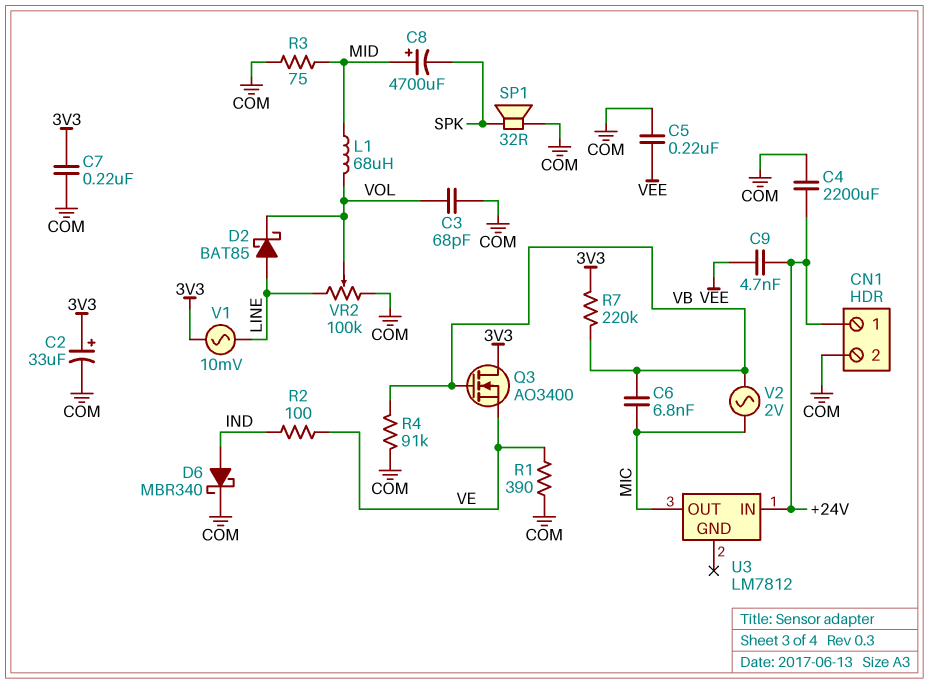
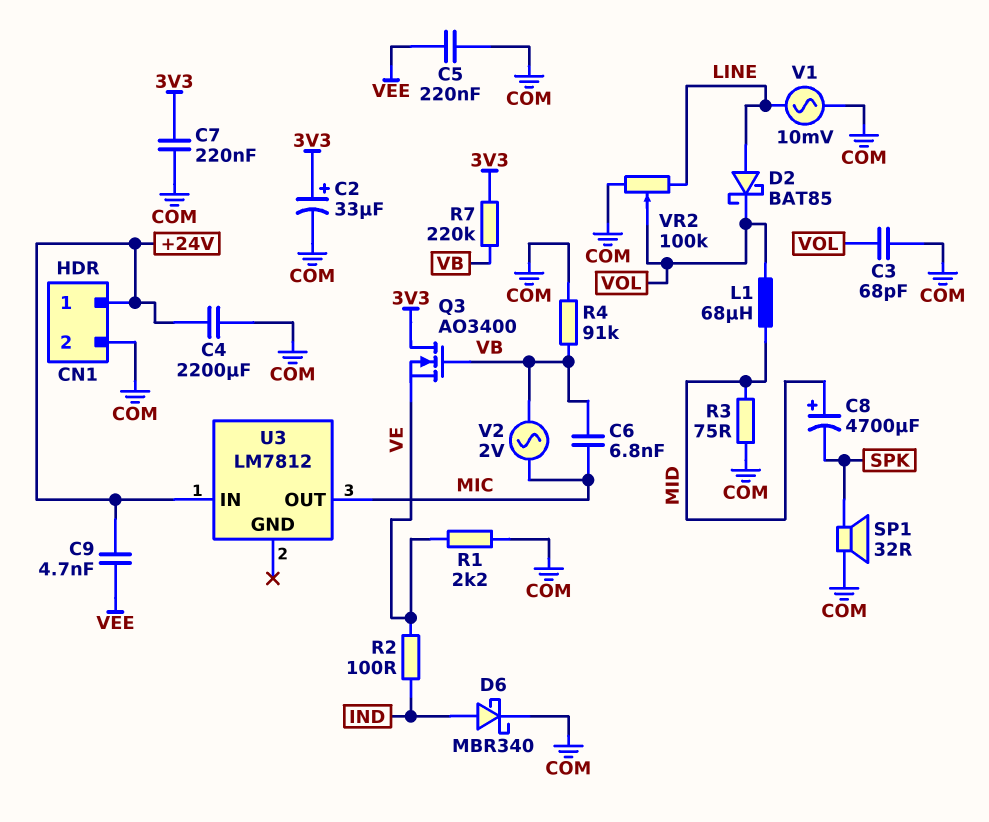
R1: 390 (COM, VE) -> 2.2k (COM, VE)
V1: AC 10mV (3V3, LINE) -> AC 10mV (COM, LINE)

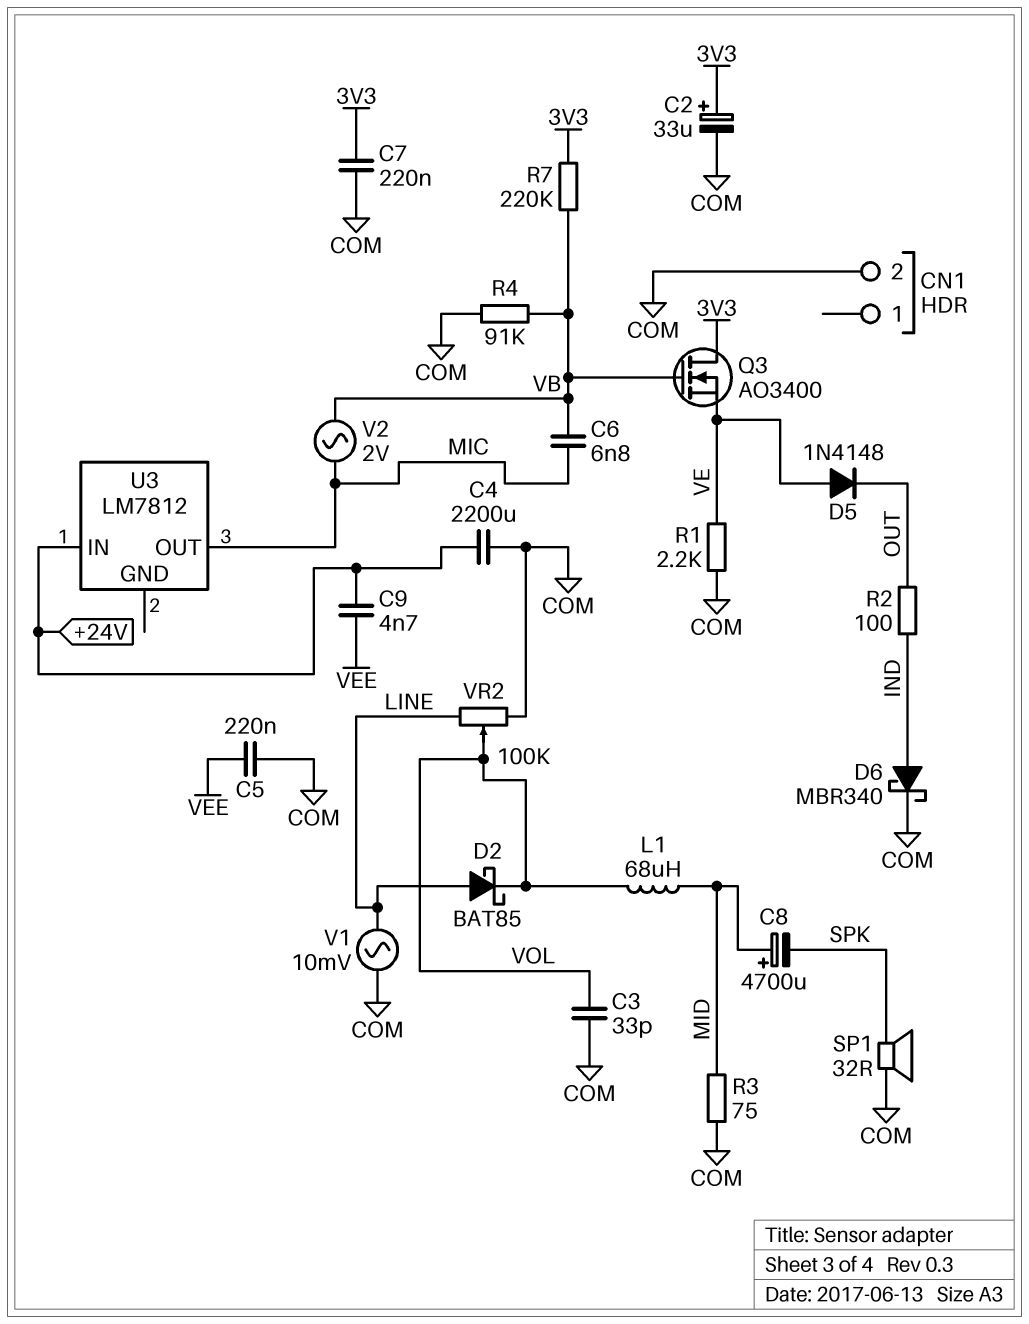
C3: 68pF (COM, VOL) -> 33pF (COM, VOL)
CN1 pin 1: +24V -> none
D5: none -> diode 1N4148 (A VE, K OUT)
R2: 100 (IND, VE) -> 100 (IND, OUT)

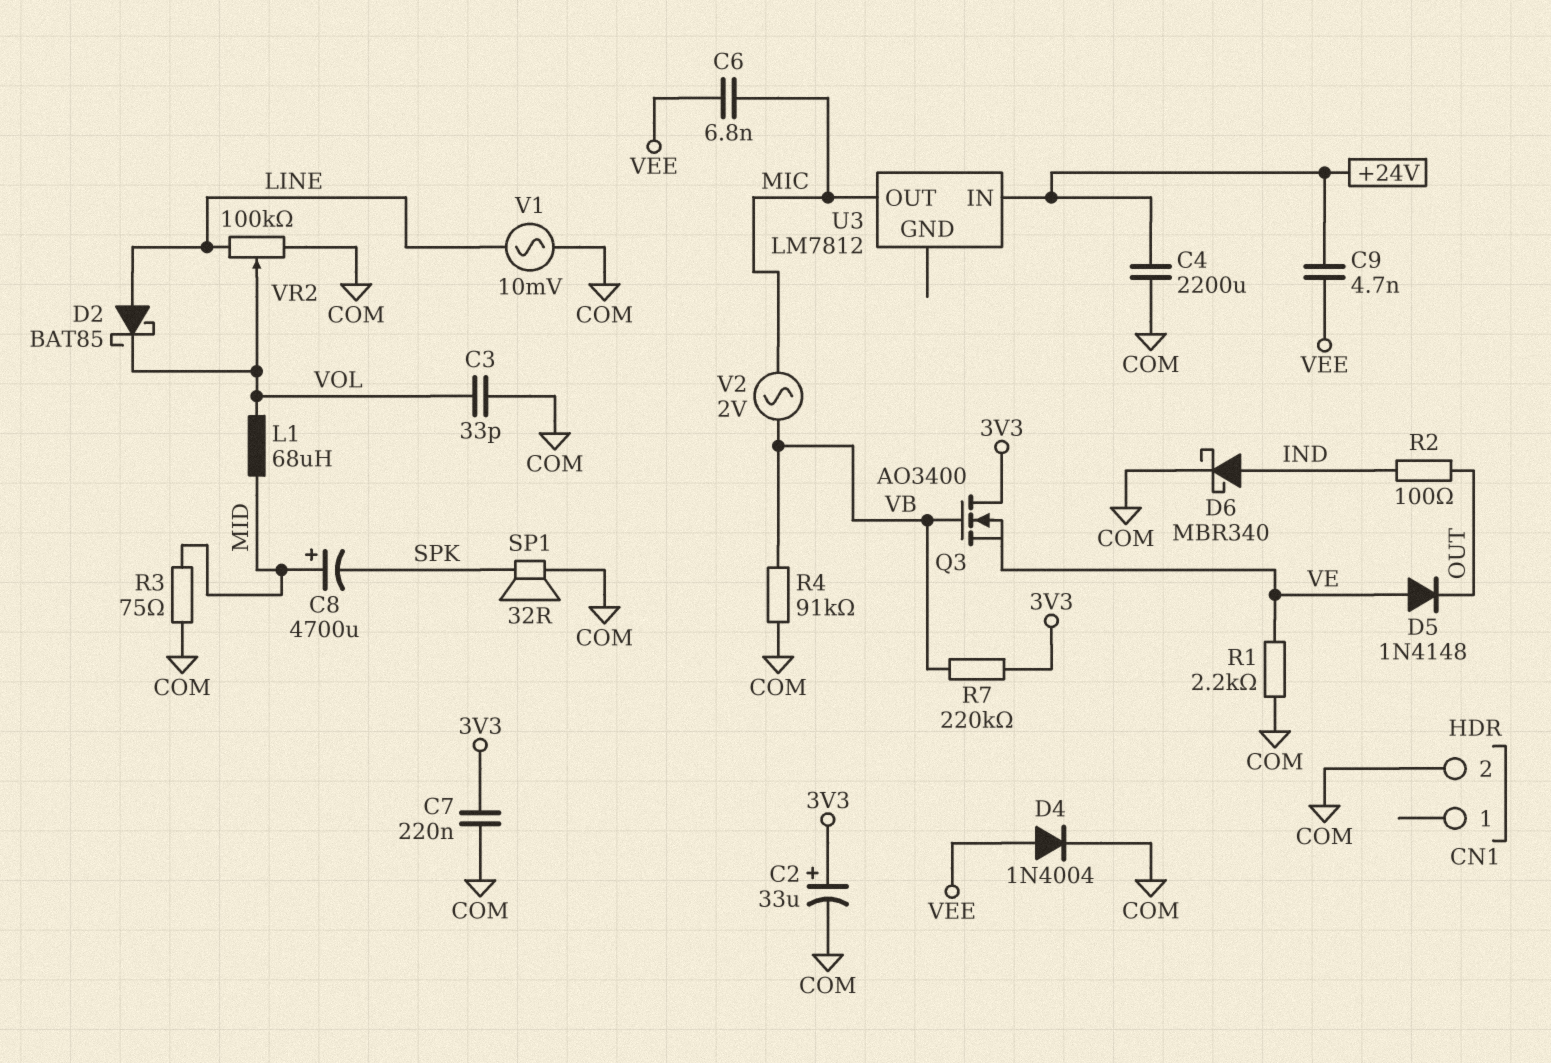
C5: 220nF (COM, VEE) -> none
C6: 6.8nF (MIC, VB) -> 6.8nF (MIC, VEE)
D4: none -> diode 1N4004 (A VEE, K COM)

